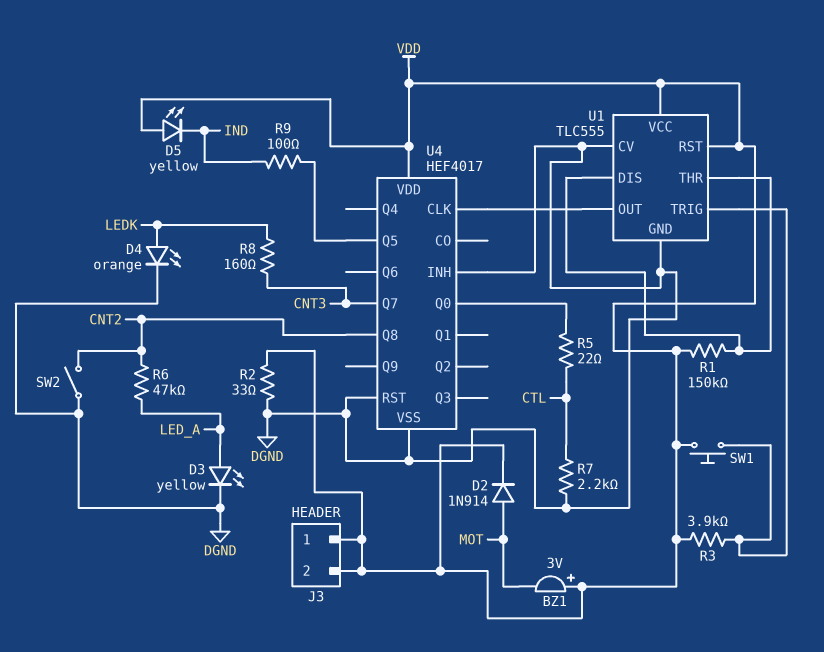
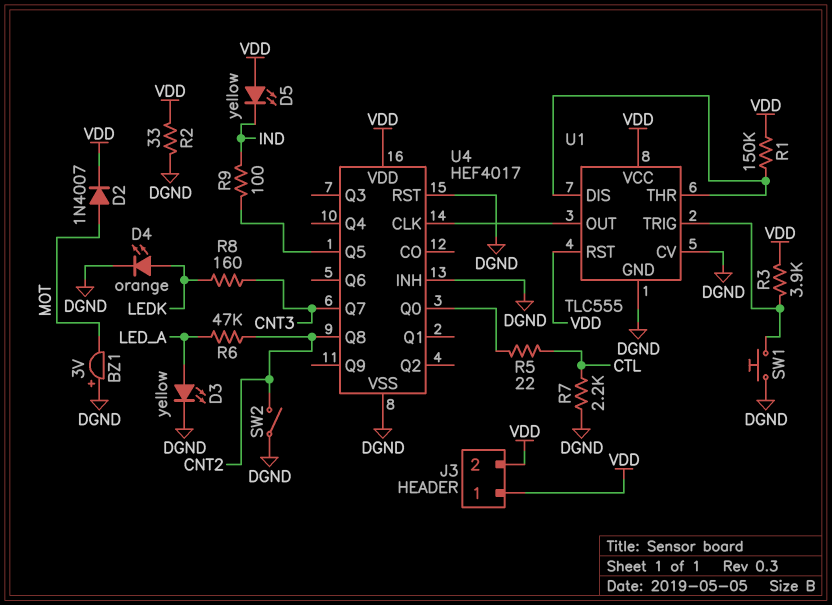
BZ1: buzzer 3V (plus VDD, minus MOT) -> buzzer 3V (plus DGND, minus MOT)
D2: diode 1N914 (A MOT, K VDD) -> diode 1N4007 (A MOT, K VDD)
SW1: button (U1/TRIG, VDD) -> button (DGND, U1/TRIG)

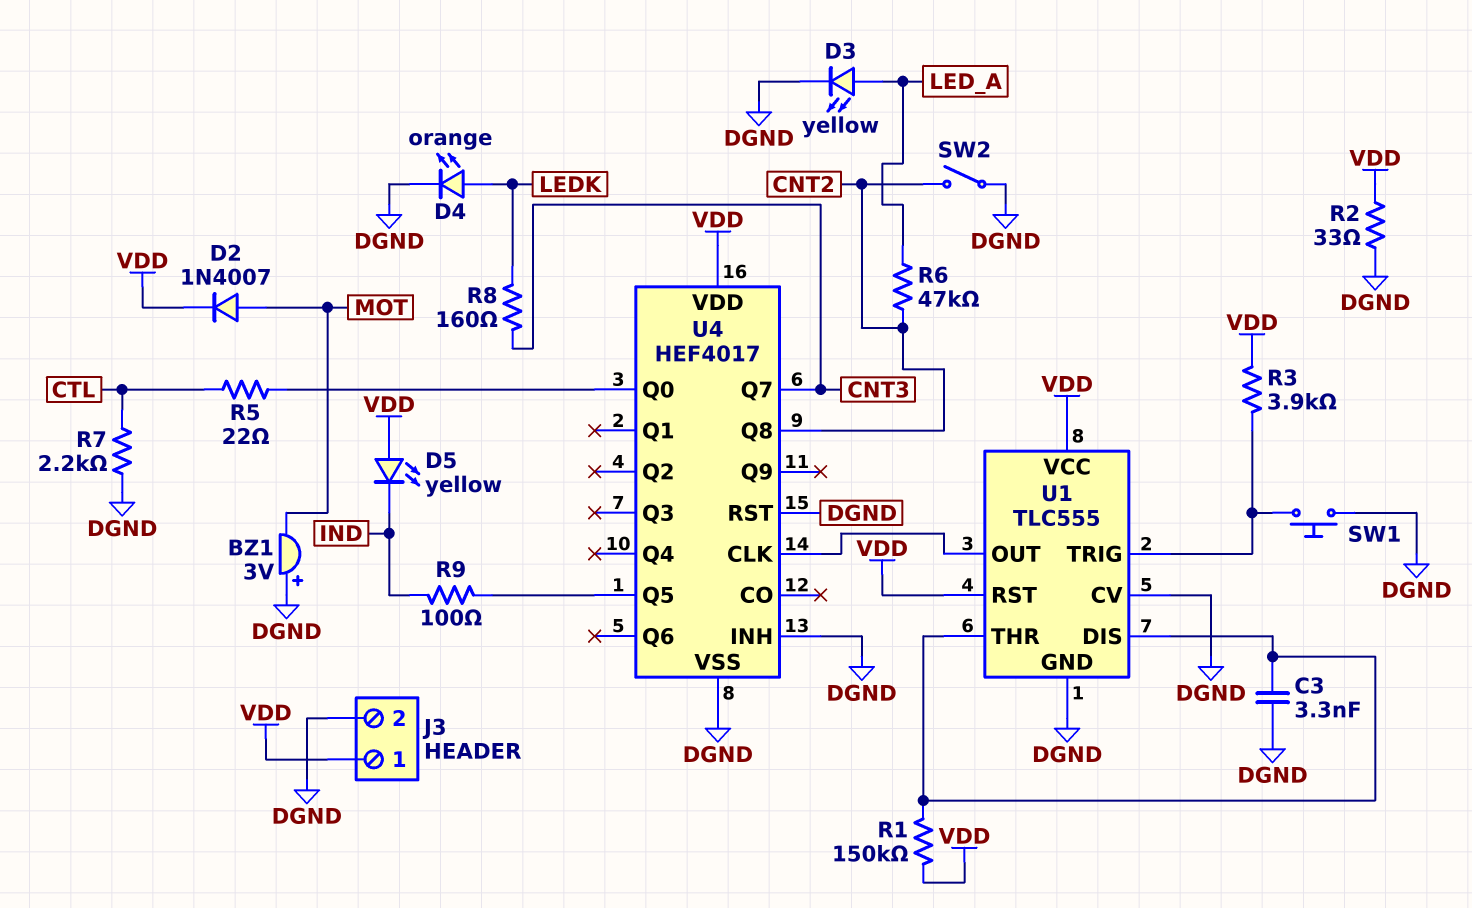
C3: none -> 3.3nF (DGND, U1/DIS)
J3 pin 2: VDD -> DGND

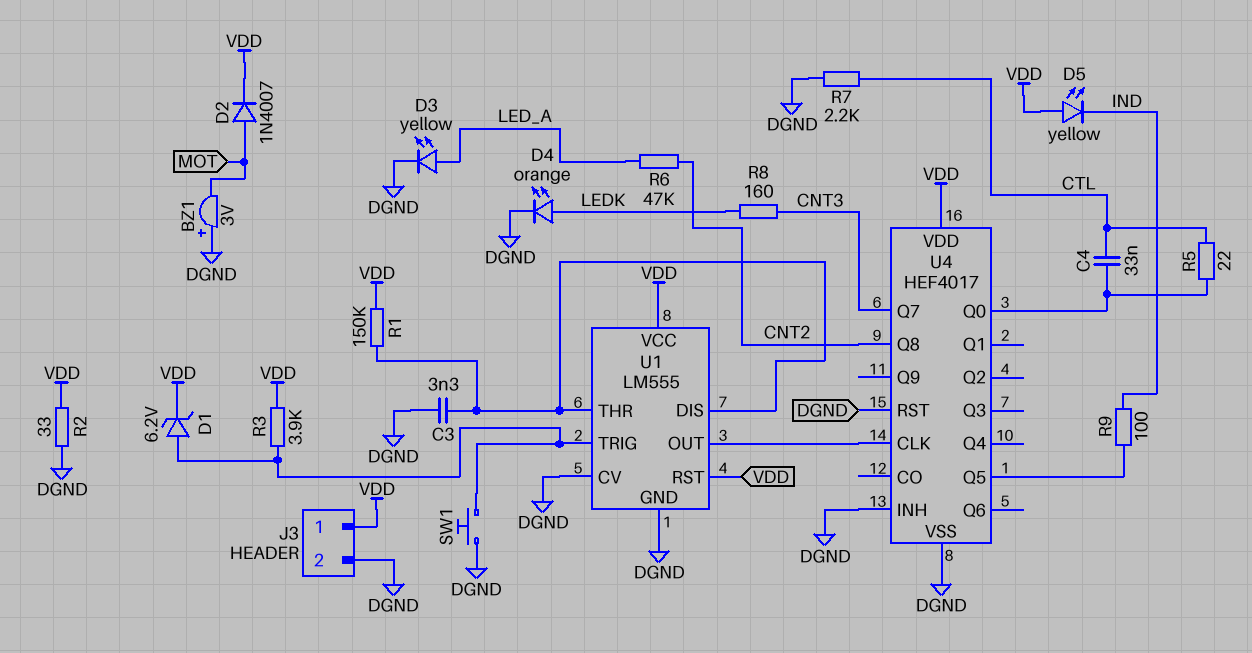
C4: none -> 33nF (CTL, U4/Q0)
D1: none -> zener 6.2V (A U1/TRIG, K VDD)
SW2: switch (CNT2, DGND) -> none
U1: TLC555 -> LM555

